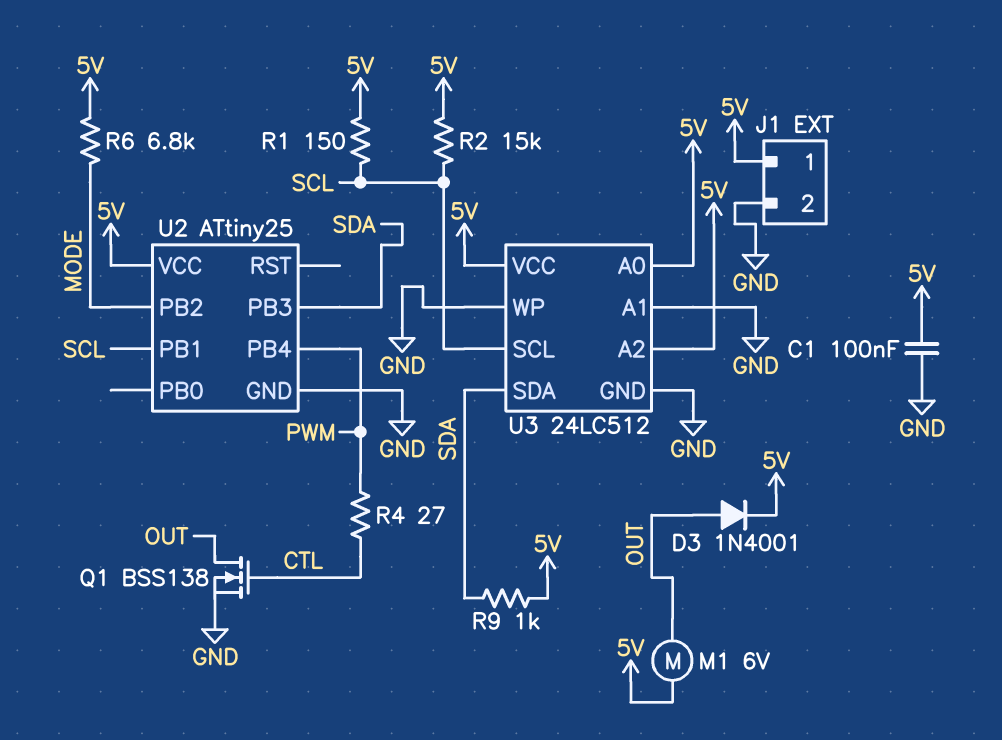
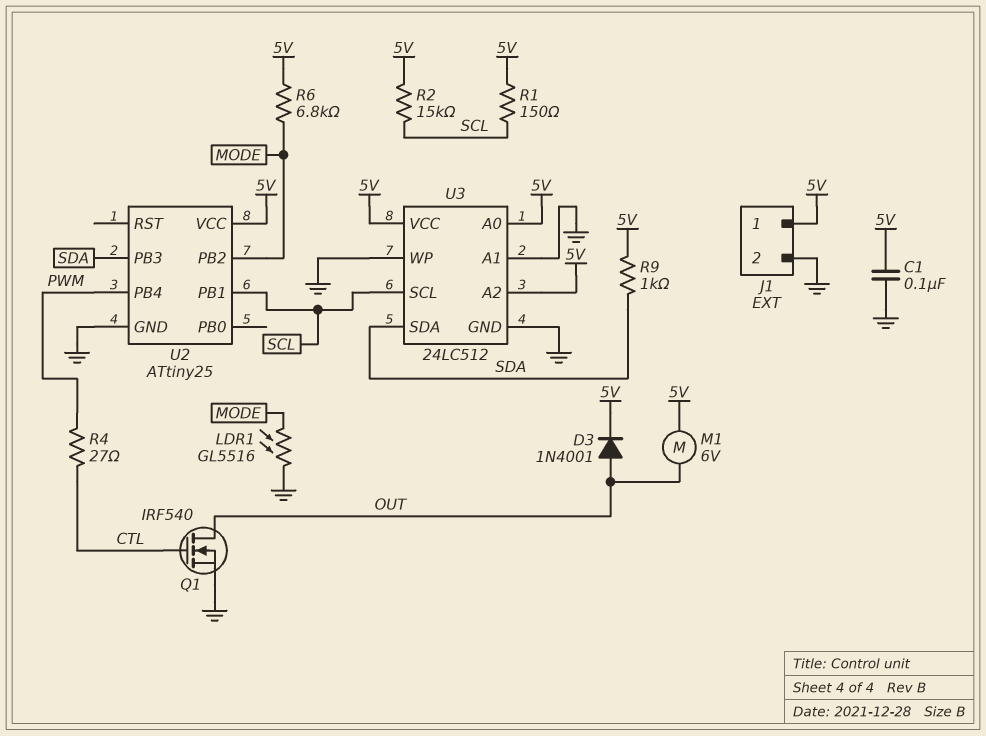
LDR1: none -> GL5516 (GND, MODE)
Q1: NMOS BSS138 (G CTL, D OUT, S GND) -> NMOS IRF540 (G CTL, D OUT, S GND)

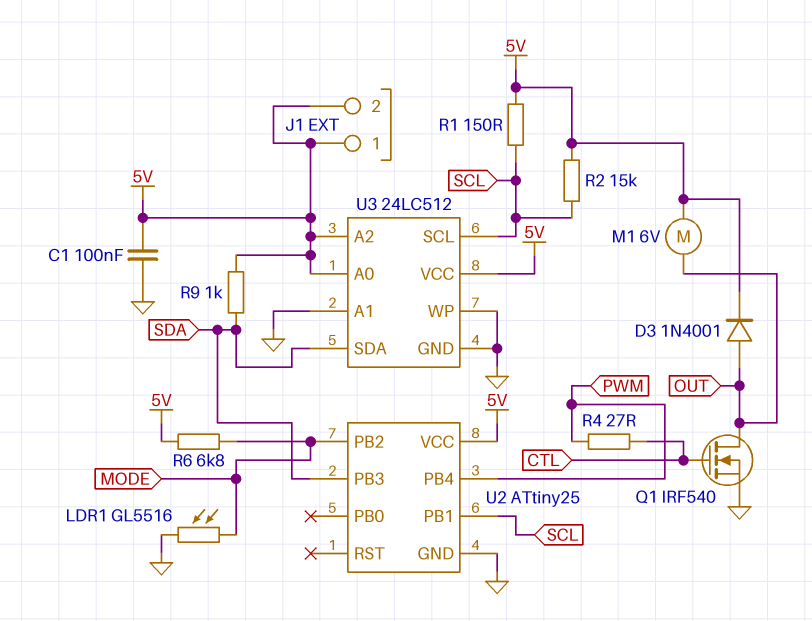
J1 pin 2: GND -> 5V

